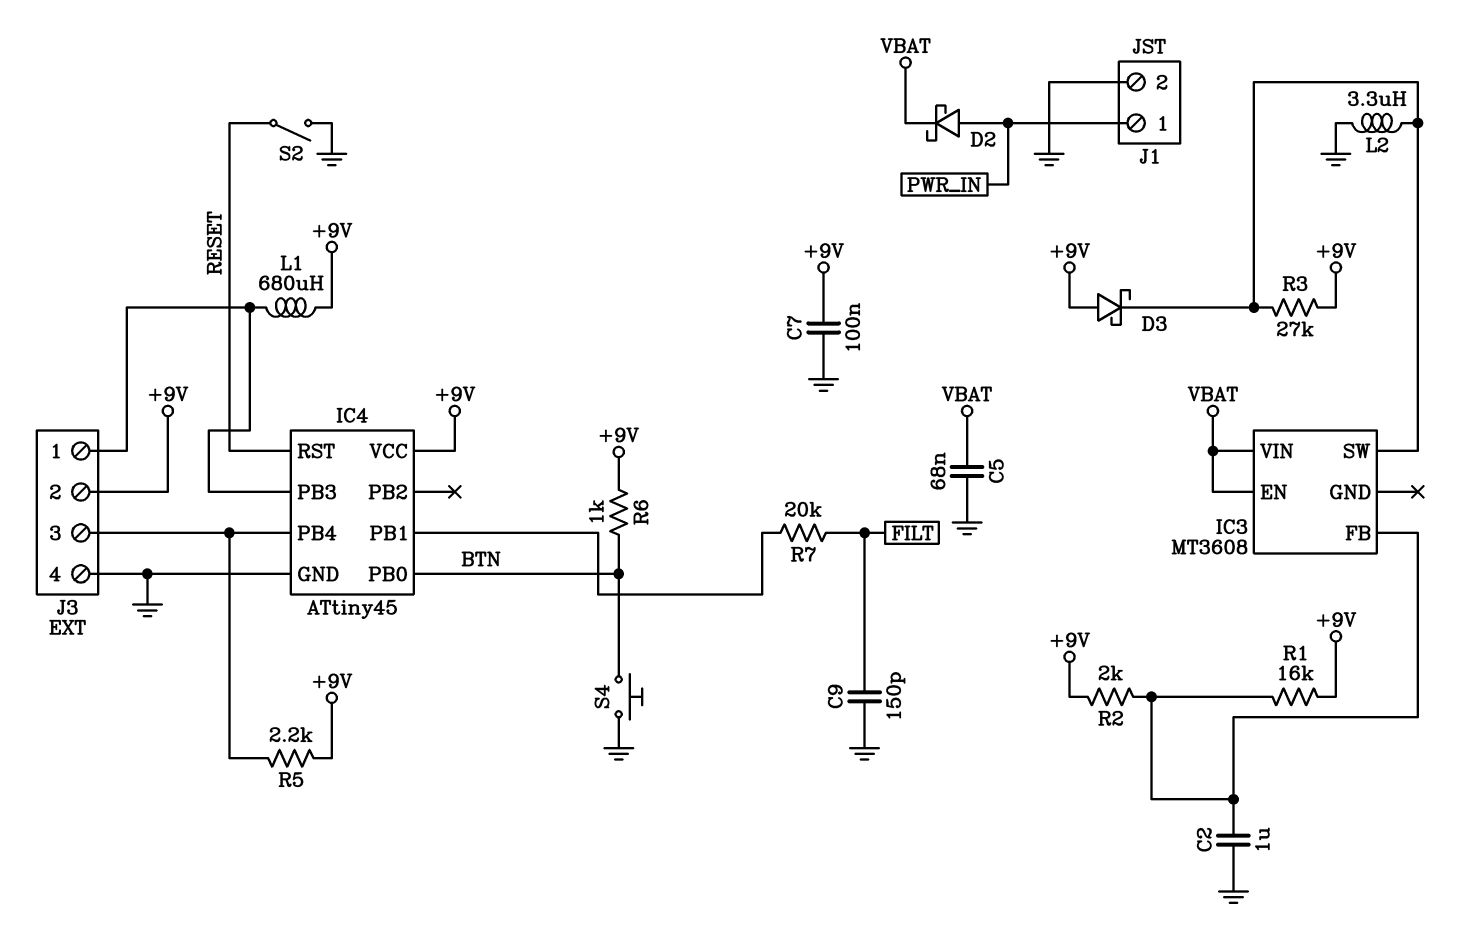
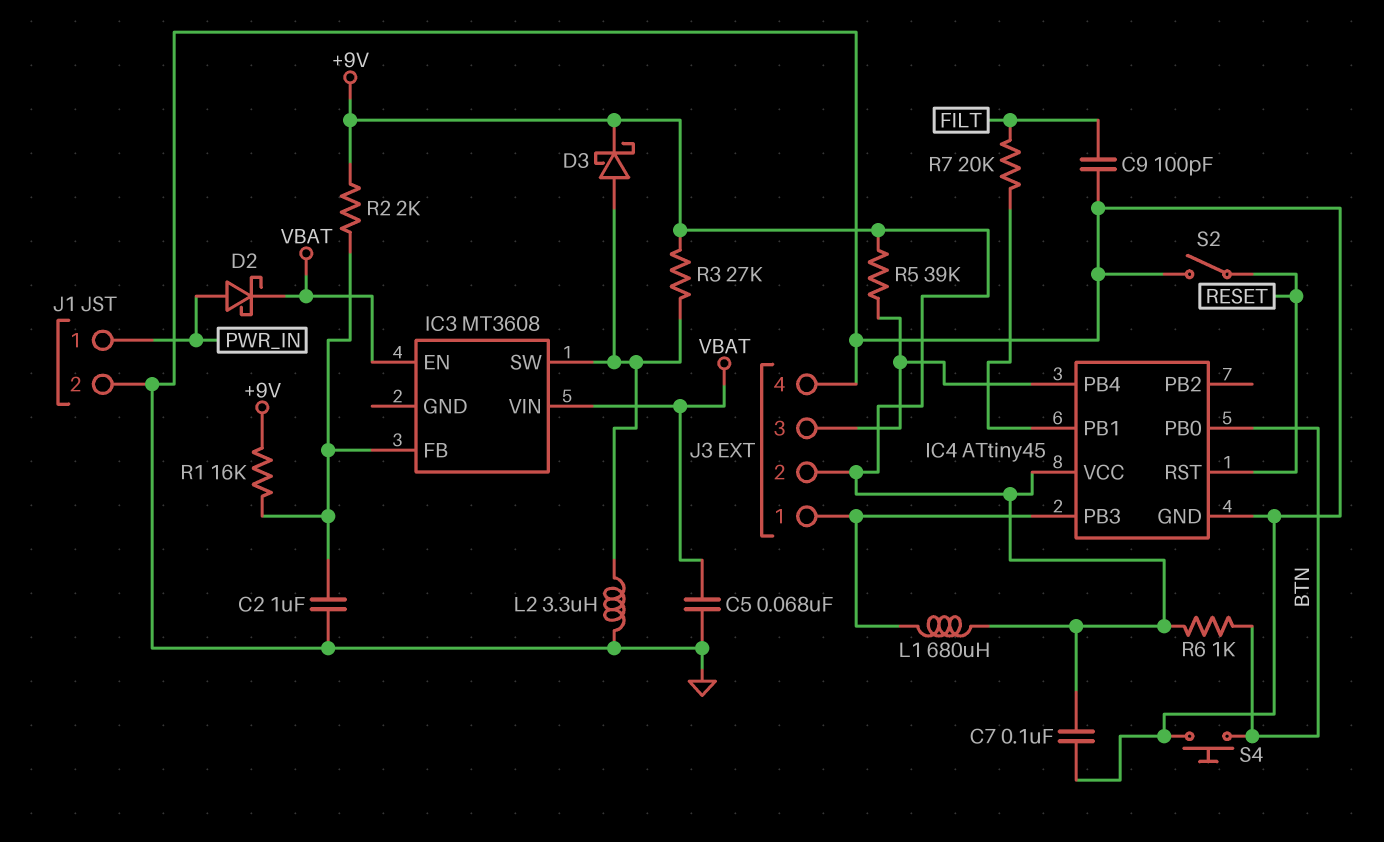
C9: 150pF (FILT, GND) -> 100pF (FILT, GND)
D3: schottky (A +9V, K IC3/SW) -> schottky (A IC3/SW, K +9V)
R5: 2.2k (+9V, IC4/PB4) -> 39k (+9V, IC4/PB4)

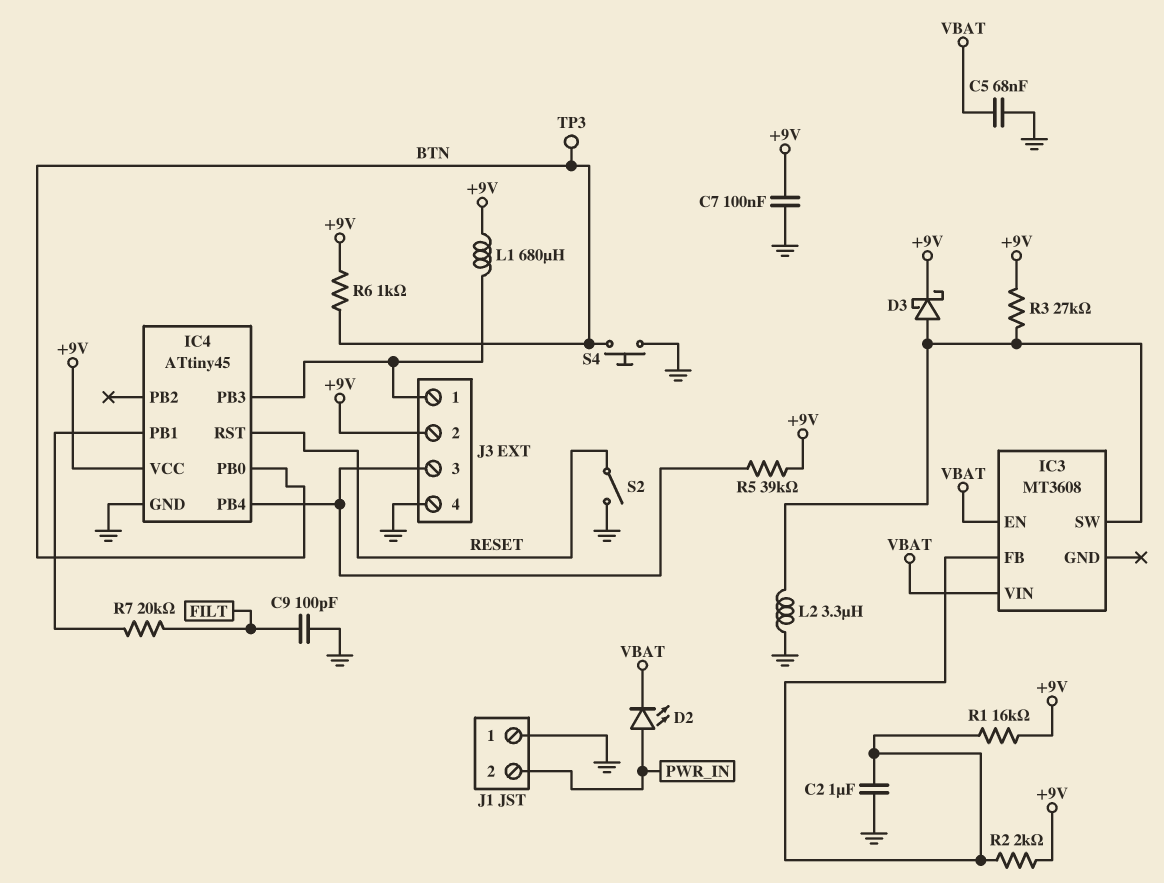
D2: schottky (A PWR_IN, K VBAT) -> LED (A PWR_IN, K VBAT)
J1 pin 1: PWR_IN -> GND
J1 pin 2: GND -> PWR_IN
TP3: none -> test point (BTN)

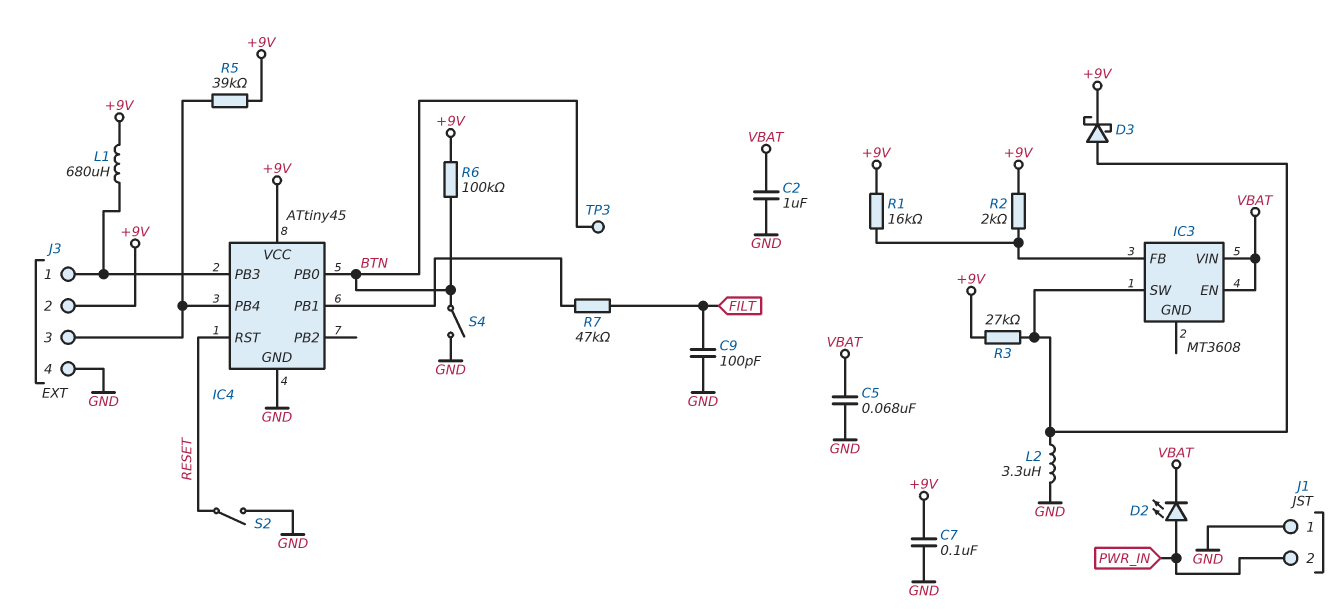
C2: 1uF (GND, IC3/FB) -> 1uF (GND, VBAT)
R6: 1k (+9V, BTN) -> 100k (+9V, BTN)
R7: 20k (FILT, IC4/PB1) -> 47k (FILT, IC4/PB1)
S4: button (BTN, GND) -> switch (BTN, GND)

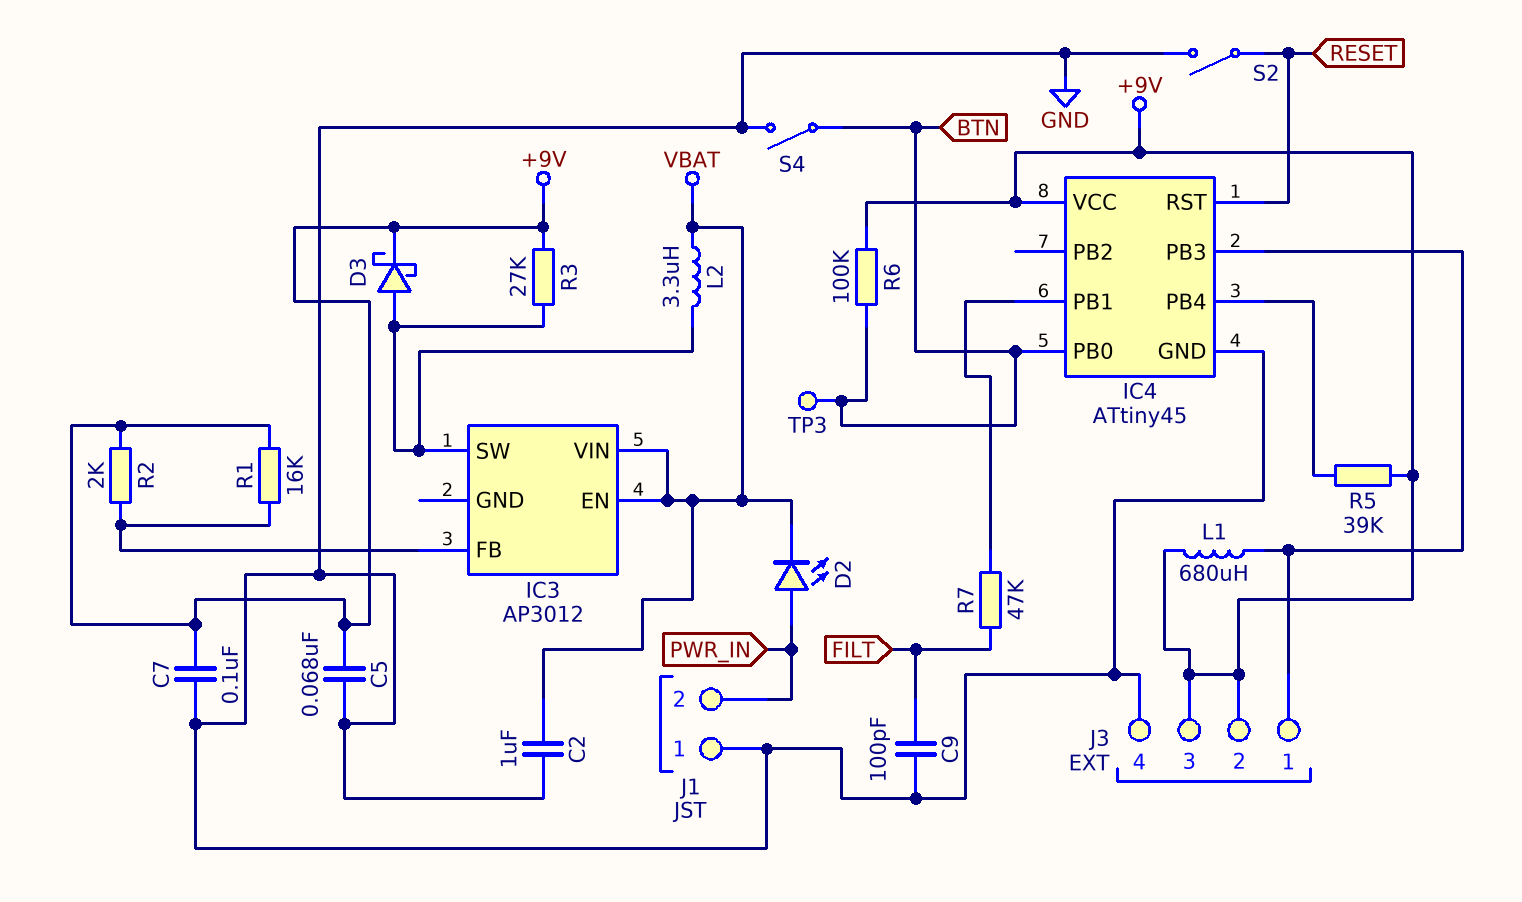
C5: 68nF (GND, VBAT) -> 68nF (+9V, GND)
IC3: MT3608 -> AP3012
J3 pin 3: IC4/PB4 -> +9V
L2: 3.3uH (GND, IC3/SW) -> 3.3uH (IC3/SW, VBAT)

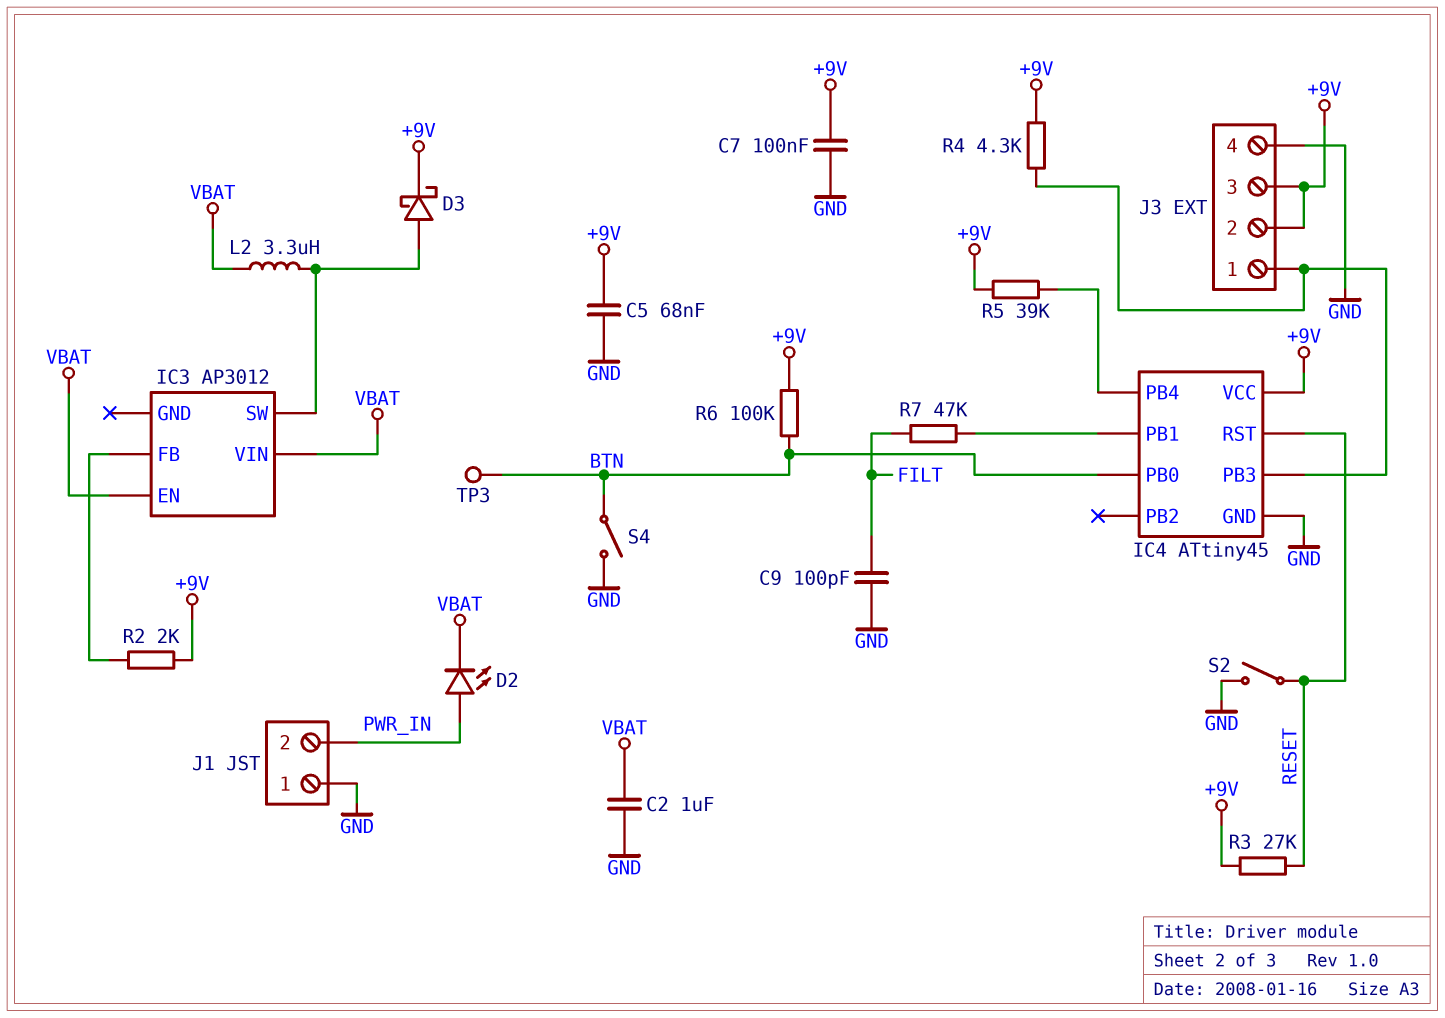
L1: 680uH (+9V, IC4/PB3) -> none
R1: 16k (+9V, IC3/FB) -> none
R3: 27k (+9V, IC3/SW) -> 27k (+9V, RESET)
R4: none -> 4.3k (+9V, IC4/PB3)

